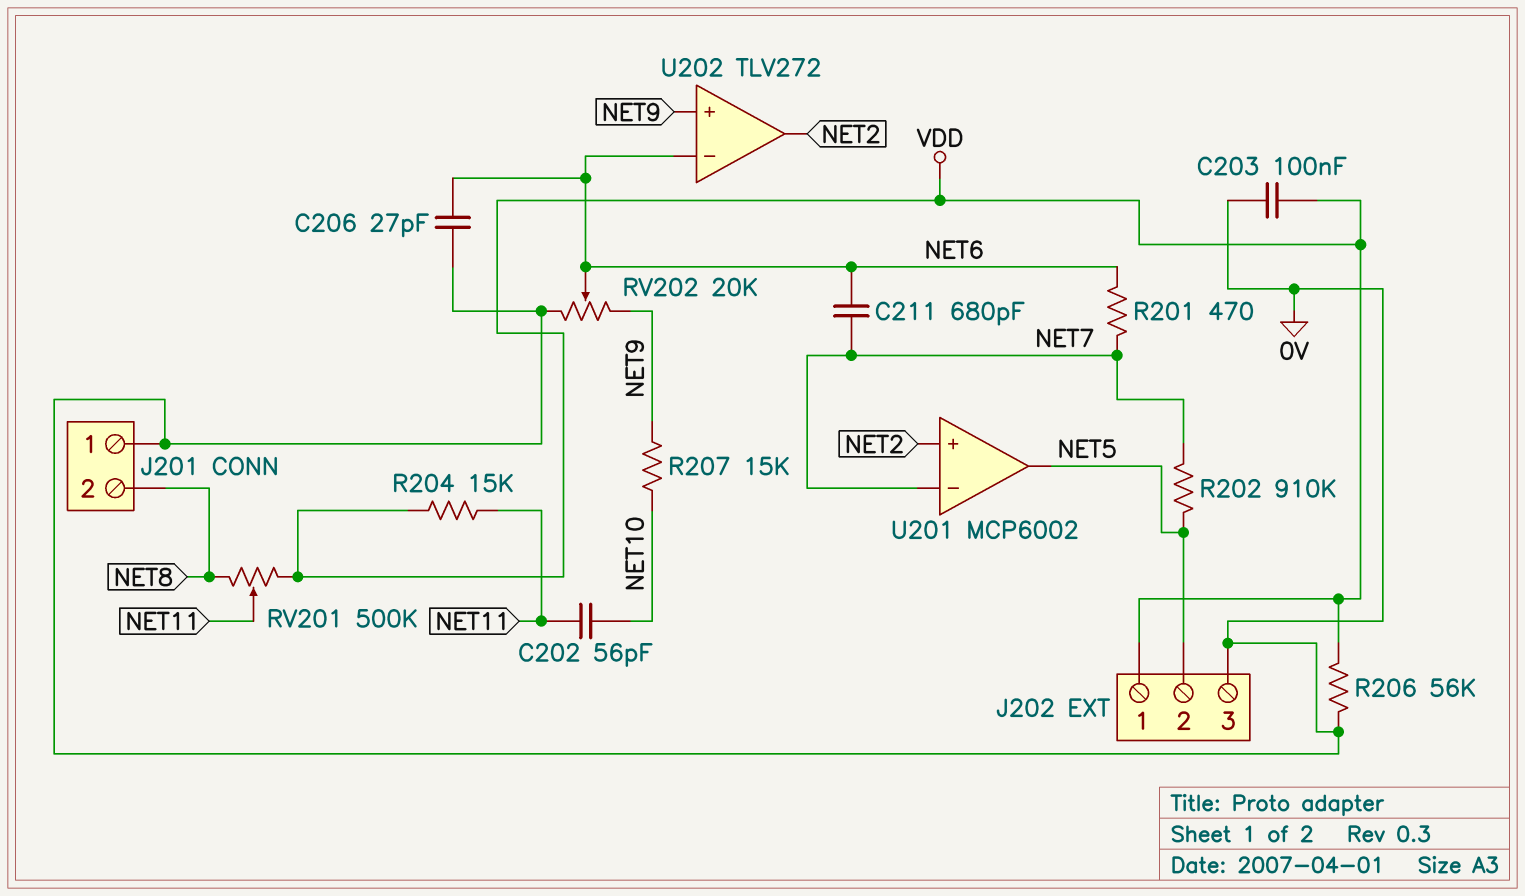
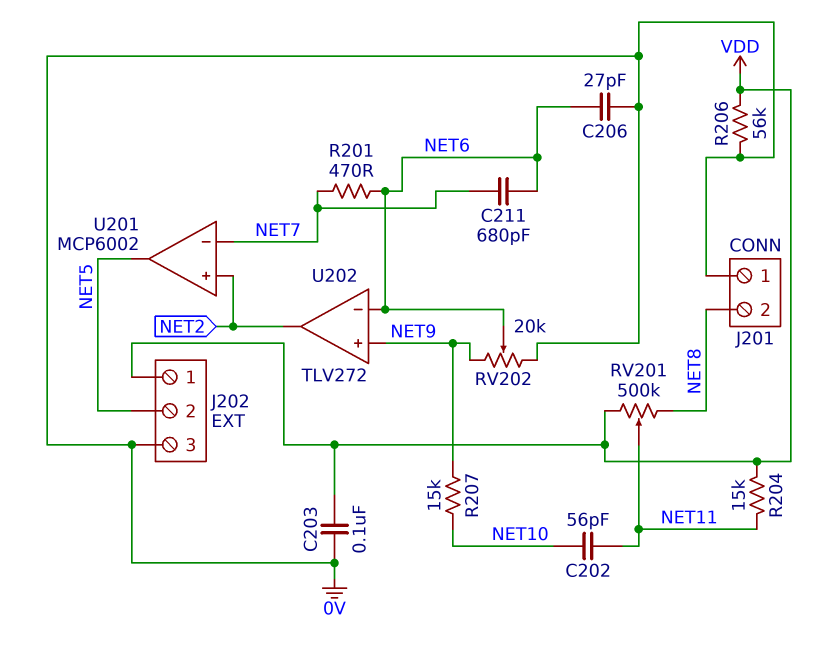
R202: 910k (NET5, NET7) -> none

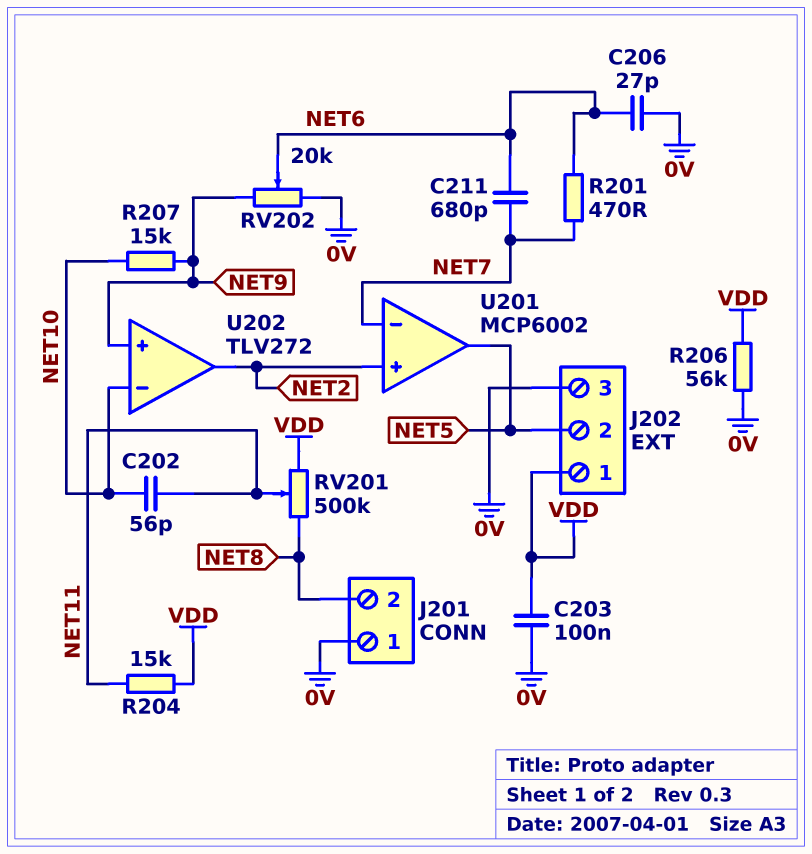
U202 pin in-: NET6 -> NET10

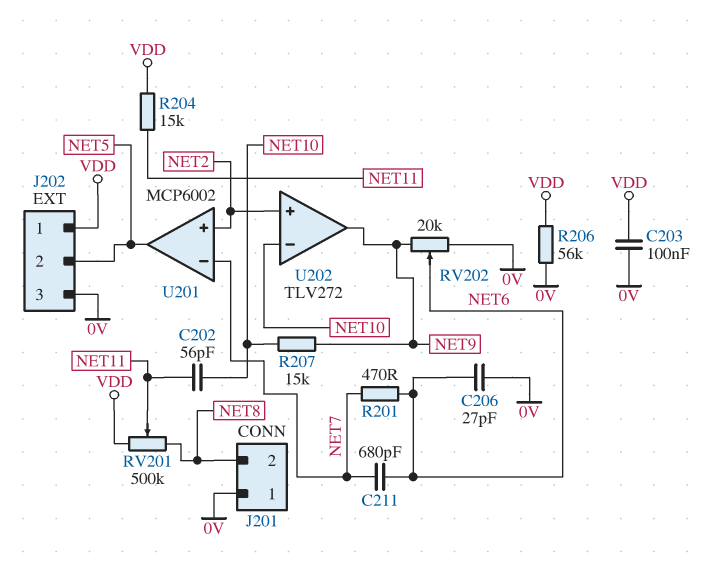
U202 pin in+: NET9 -> NET2
U202 pin out: NET2 -> NET9

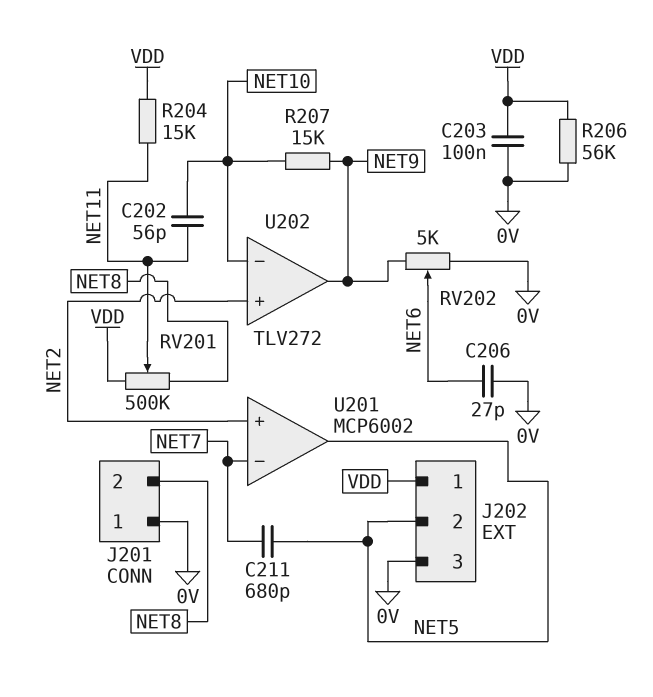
C211: 680pF (NET6, NET7) -> 680pF (NET5, NET7)
R201: 470 (NET6, NET7) -> none
RV202: 20k (0V, NET9, wiper NET6) -> 5k (0V, NET9, wiper NET6)

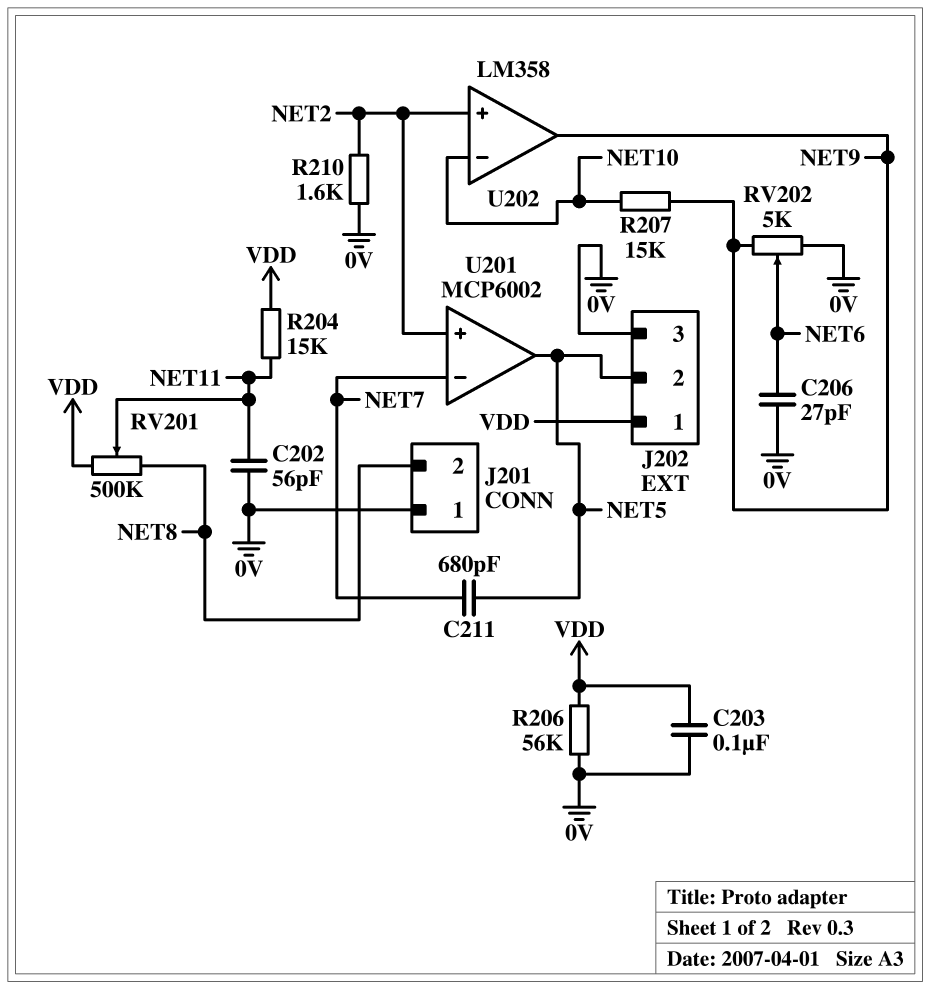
C202: 56pF (NET10, NET11) -> 56pF (0V, NET11)
R210: none -> 1.6k (0V, NET2)
U202: TLV272 -> LM358

